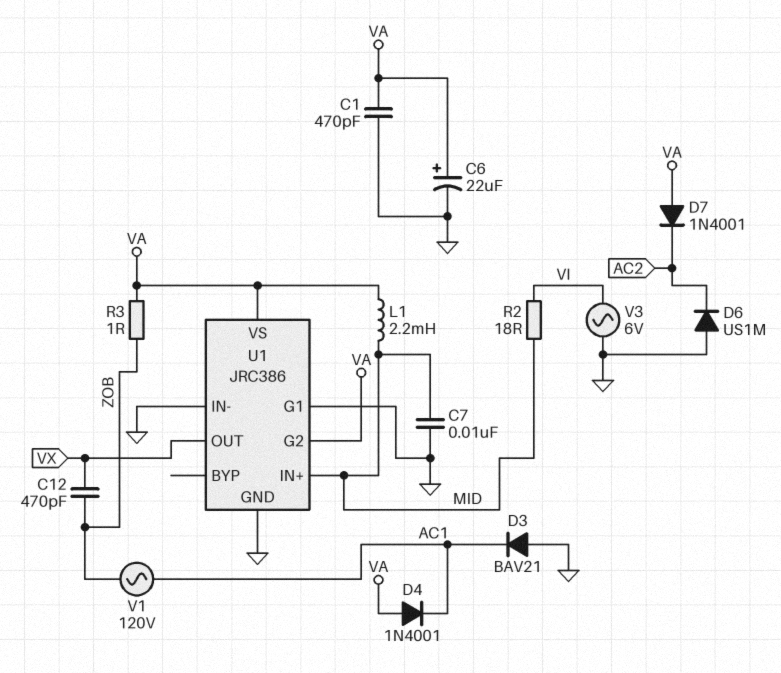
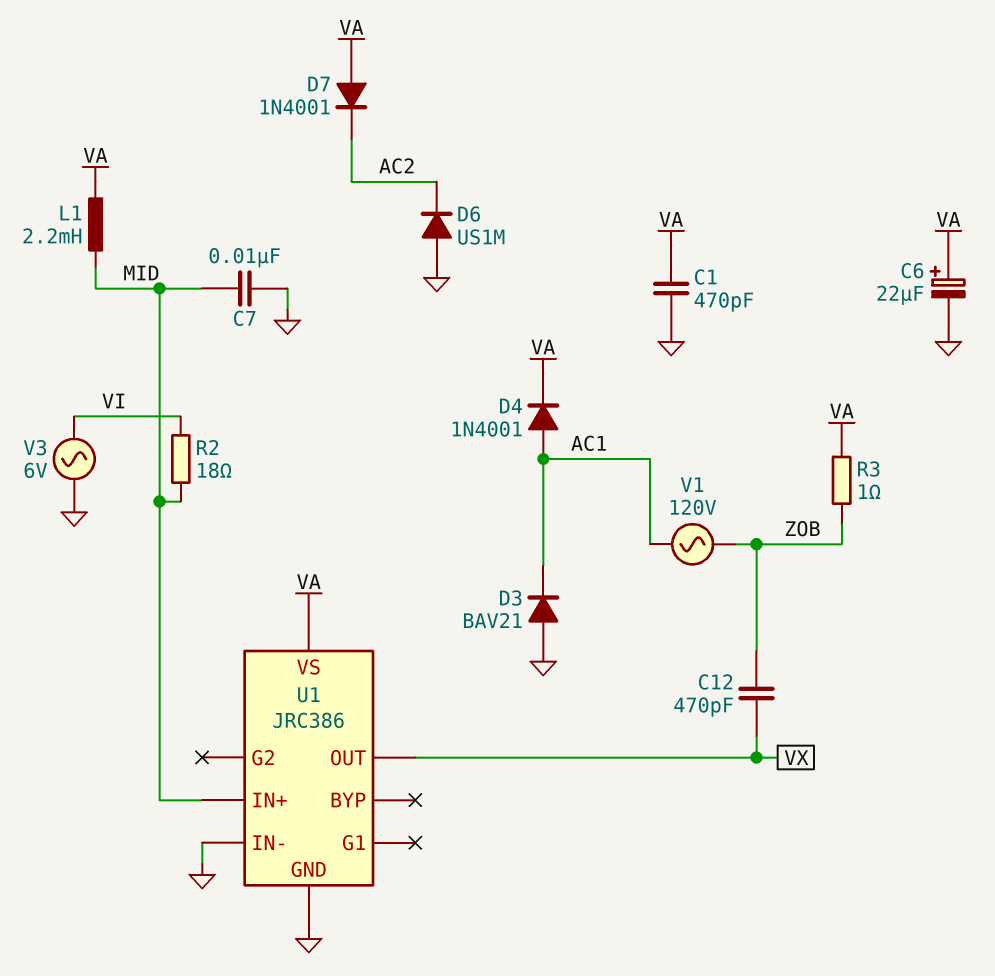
D4: diode 1N4001 (A VA, K AC1) -> diode 1N4001 (A AC1, K VA)
U1 pin G1: GND -> none
U1 pin G2: VA -> none

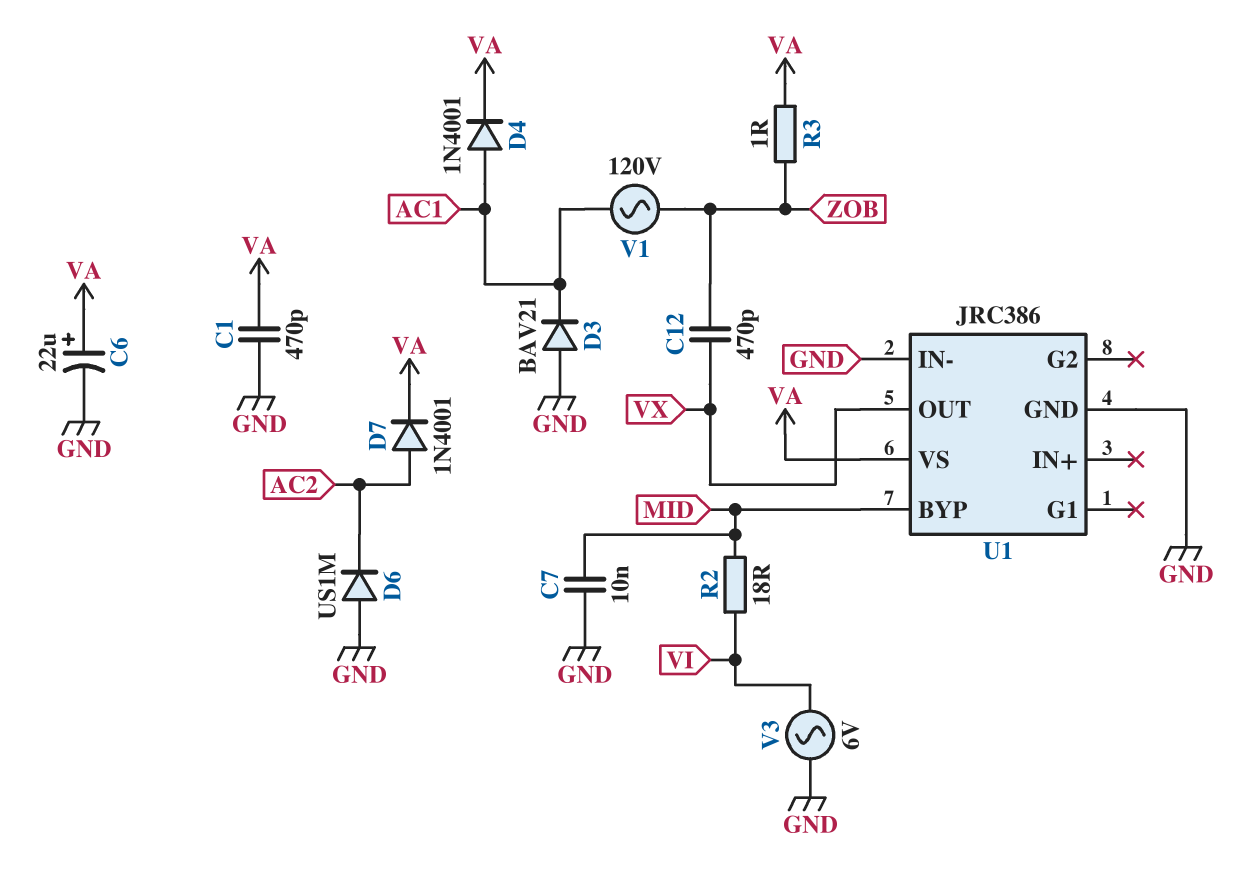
D7: diode 1N4001 (A VA, K AC2) -> diode 1N4001 (A AC2, K VA)
L1: 2.2mH (MID, VA) -> none
U1 pin BYP: none -> MID
U1 pin IN+: MID -> none

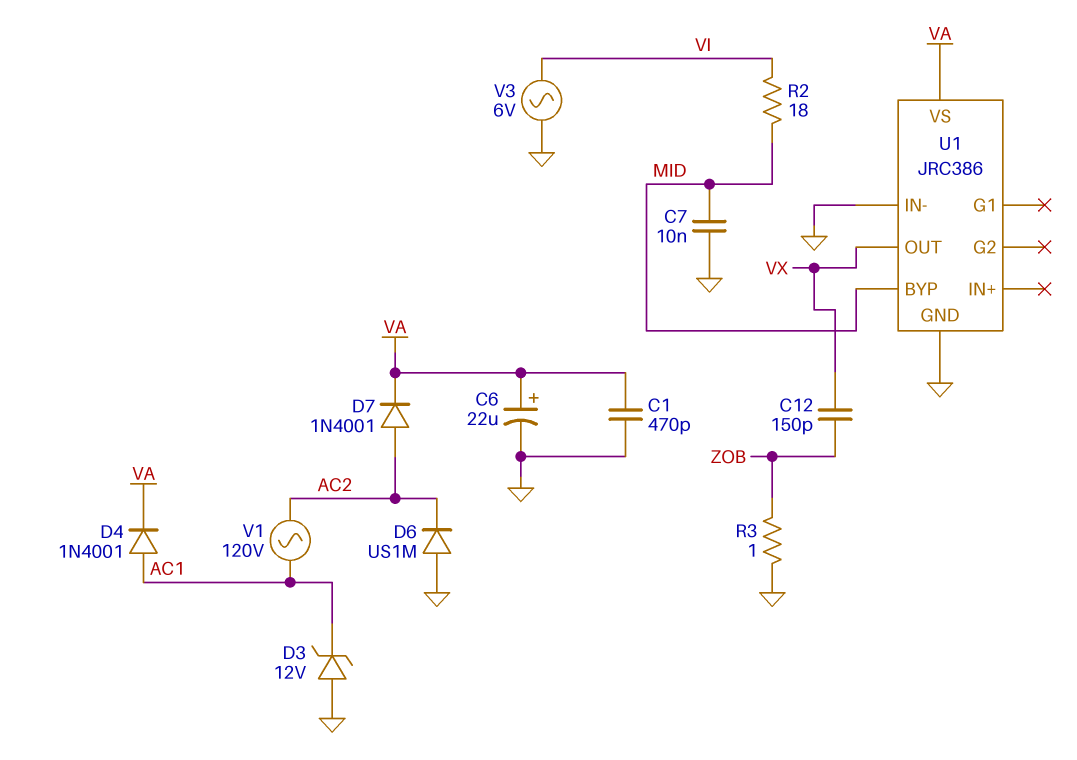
C12: 470pF (VX, ZOB) -> 150pF (VX, ZOB)
D3: diode BAV21 (A GND, K AC1) -> zener 12V (A GND, K AC1)
R3: 1 (VA, ZOB) -> 1 (GND, ZOB)
V1: AC 120V (AC1, ZOB) -> AC 120V (AC1, AC2)

